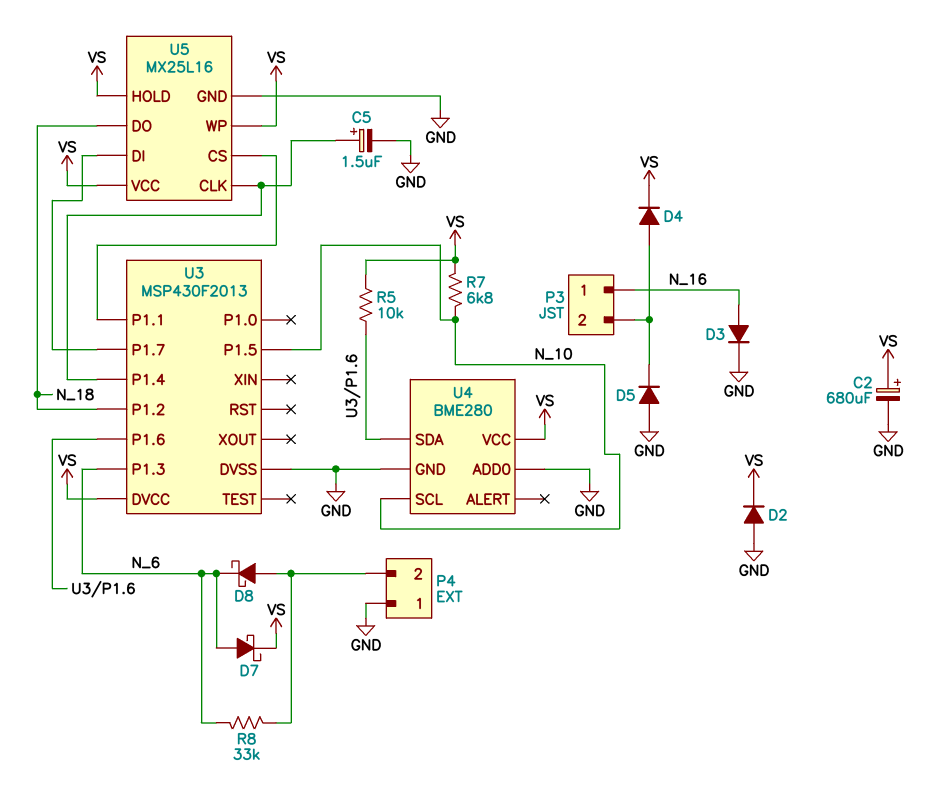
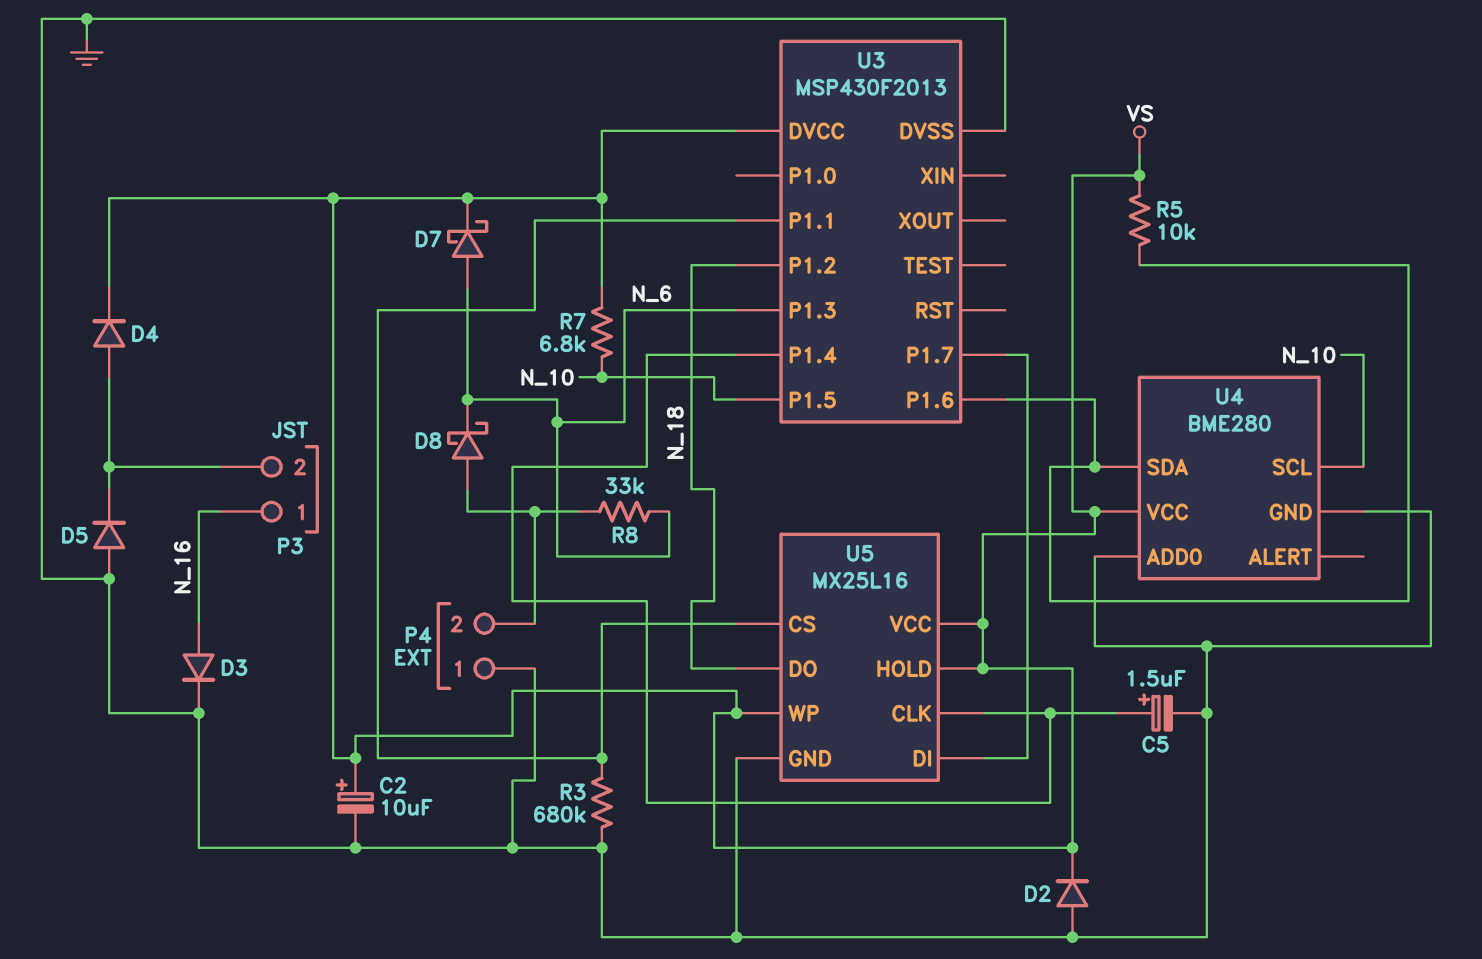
C2: 680uF (plus VS, minus GND) -> 10uF (plus VS, minus GND)
R3: none -> 680k (GND, U3/P1.1)

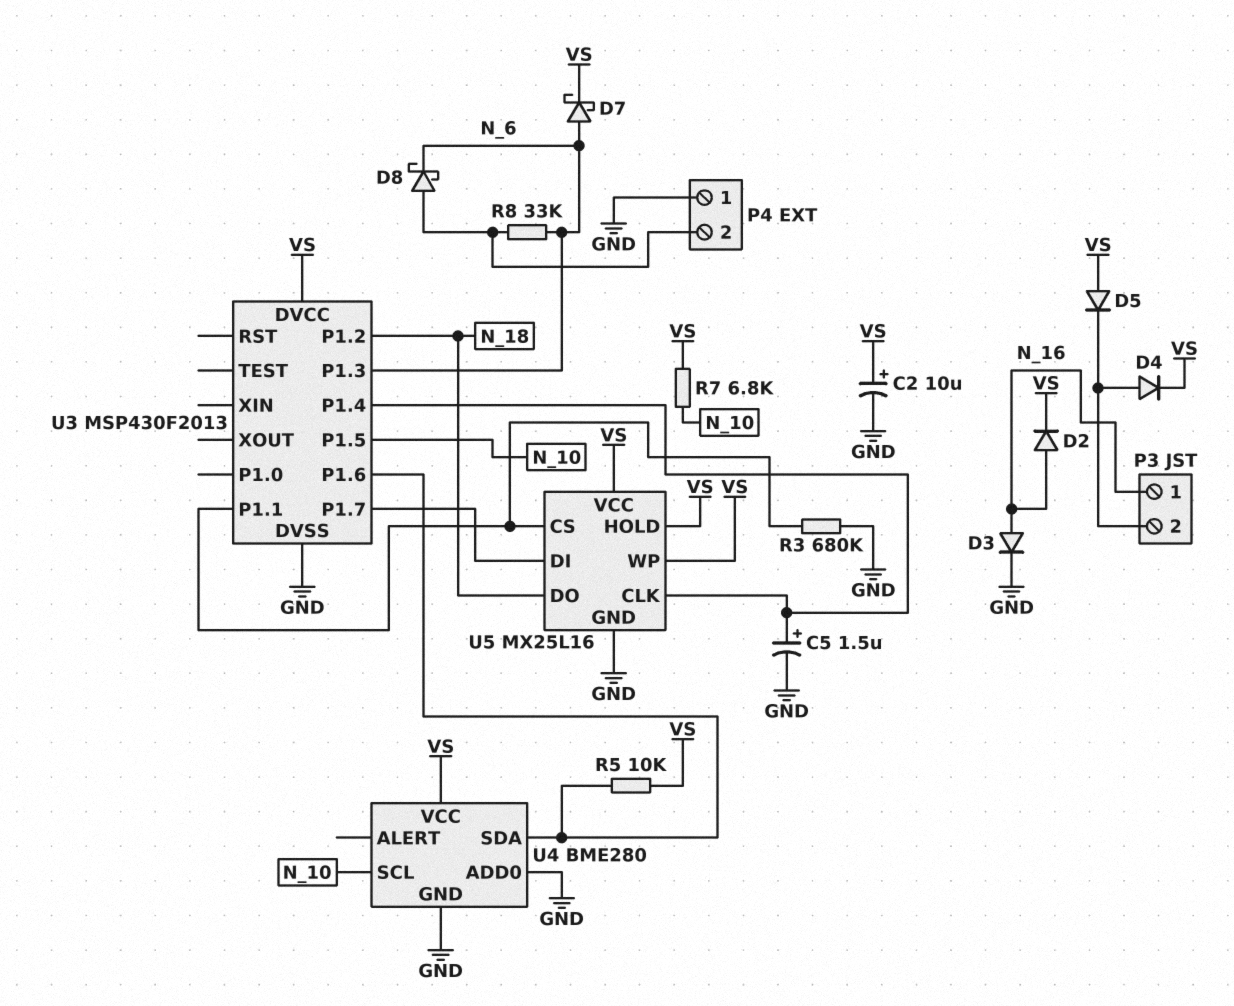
D2: diode (A GND, K VS) -> diode (A N_16, K VS)
D5: diode (A GND, K P3/2) -> diode (A VS, K P3/2)

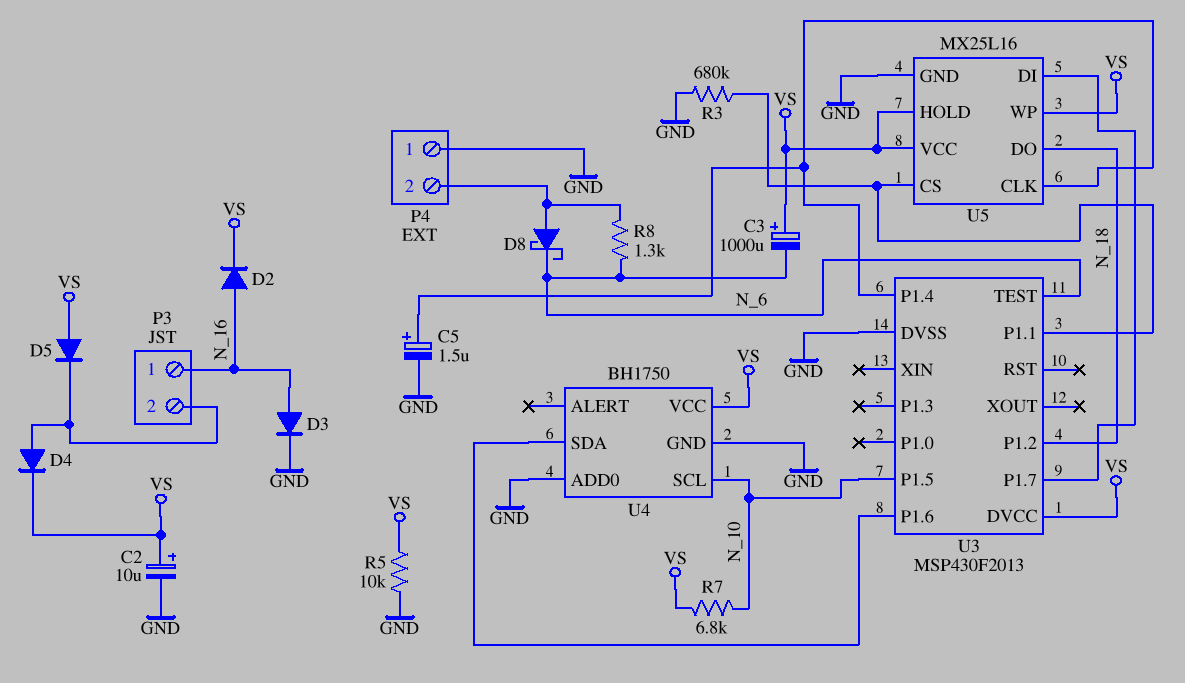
C3: none -> 1000uF (plus VS, minus N_6)
D7: schottky (A N_6, K VS) -> none
R5: 10k (U3/P1.6, VS) -> 10k (GND, VS)
R8: 33k (N_6, P4/2) -> 1.3k (N_6, P4/2)
U3 pin P1.3: N_6 -> none
U3 pin TEST: none -> N_6
U4: BME280 -> BH1750

